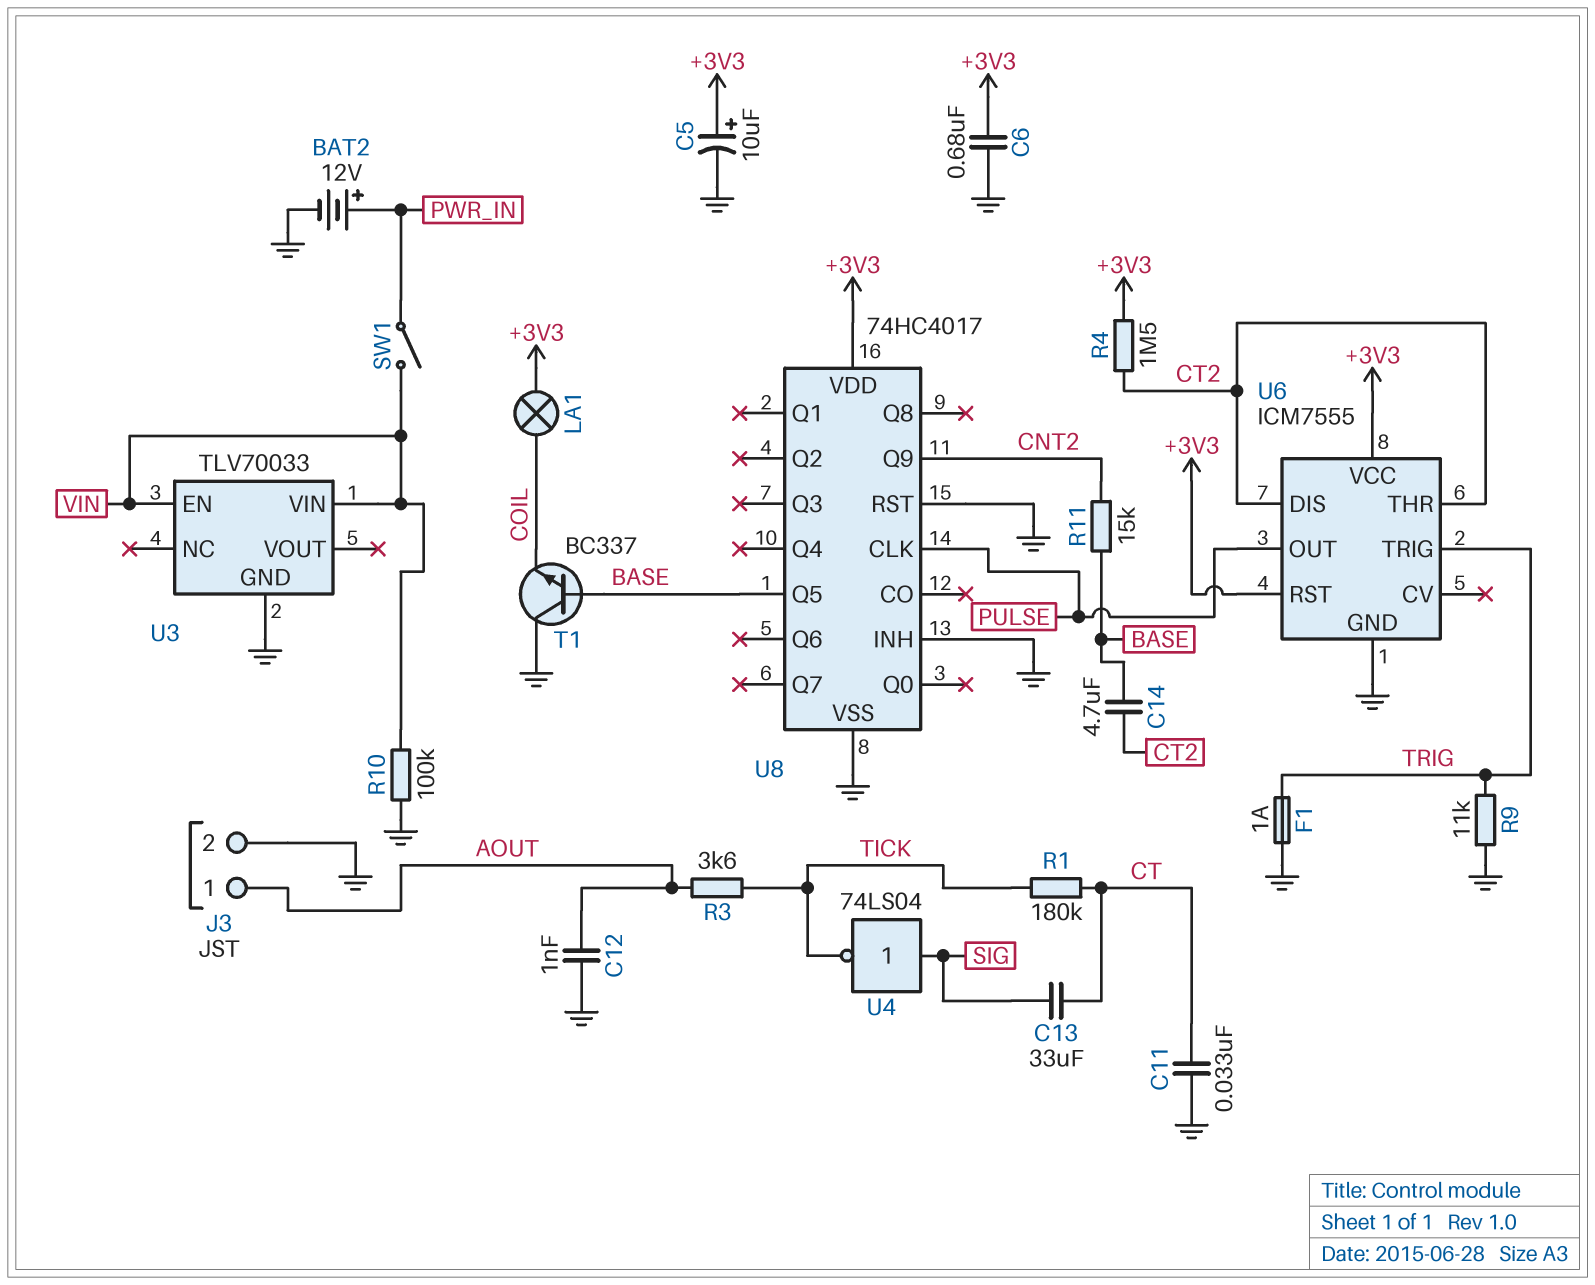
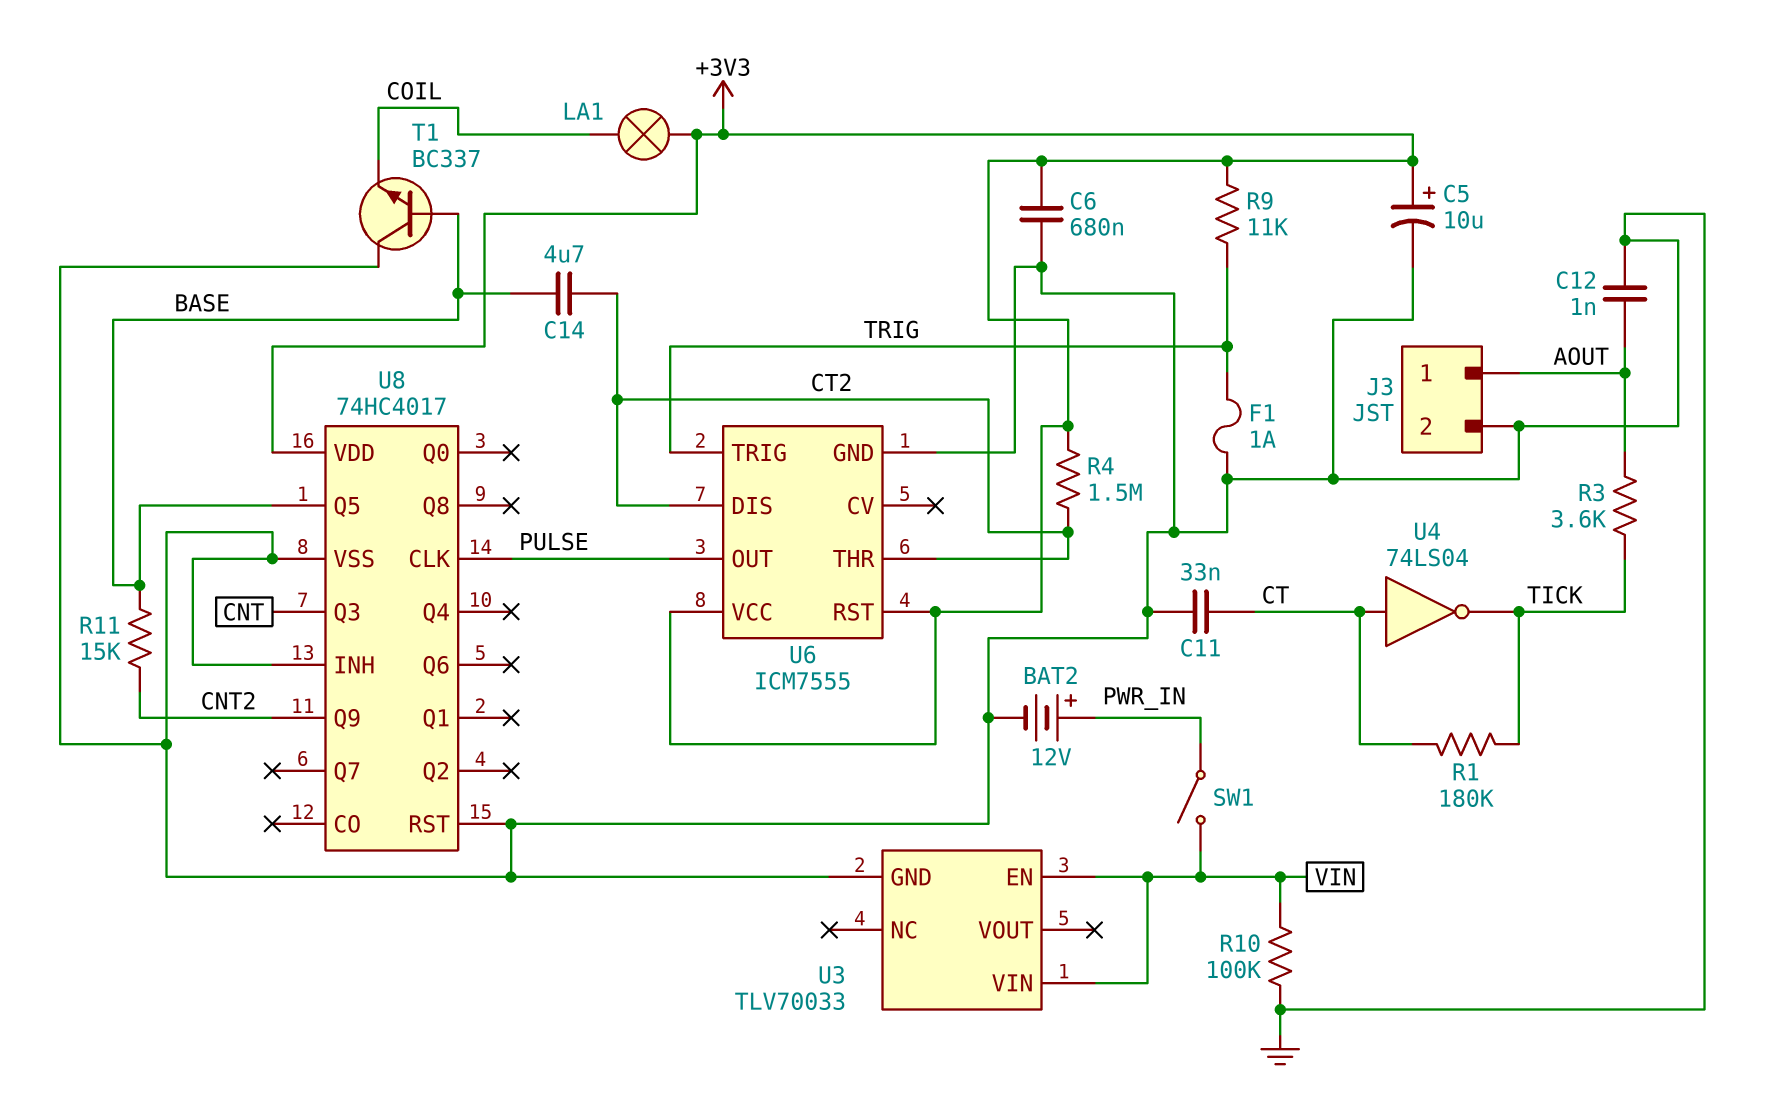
C13: 33uF (CT, SIG) -> none
R9: 11k (GND, TRIG) -> 11k (+3V3, TRIG)
U4: NOT 74LS04 (in SIG, out TICK) -> NOT 74LS04 (in CT, out TICK)
U8 pin Q3: none -> CNT

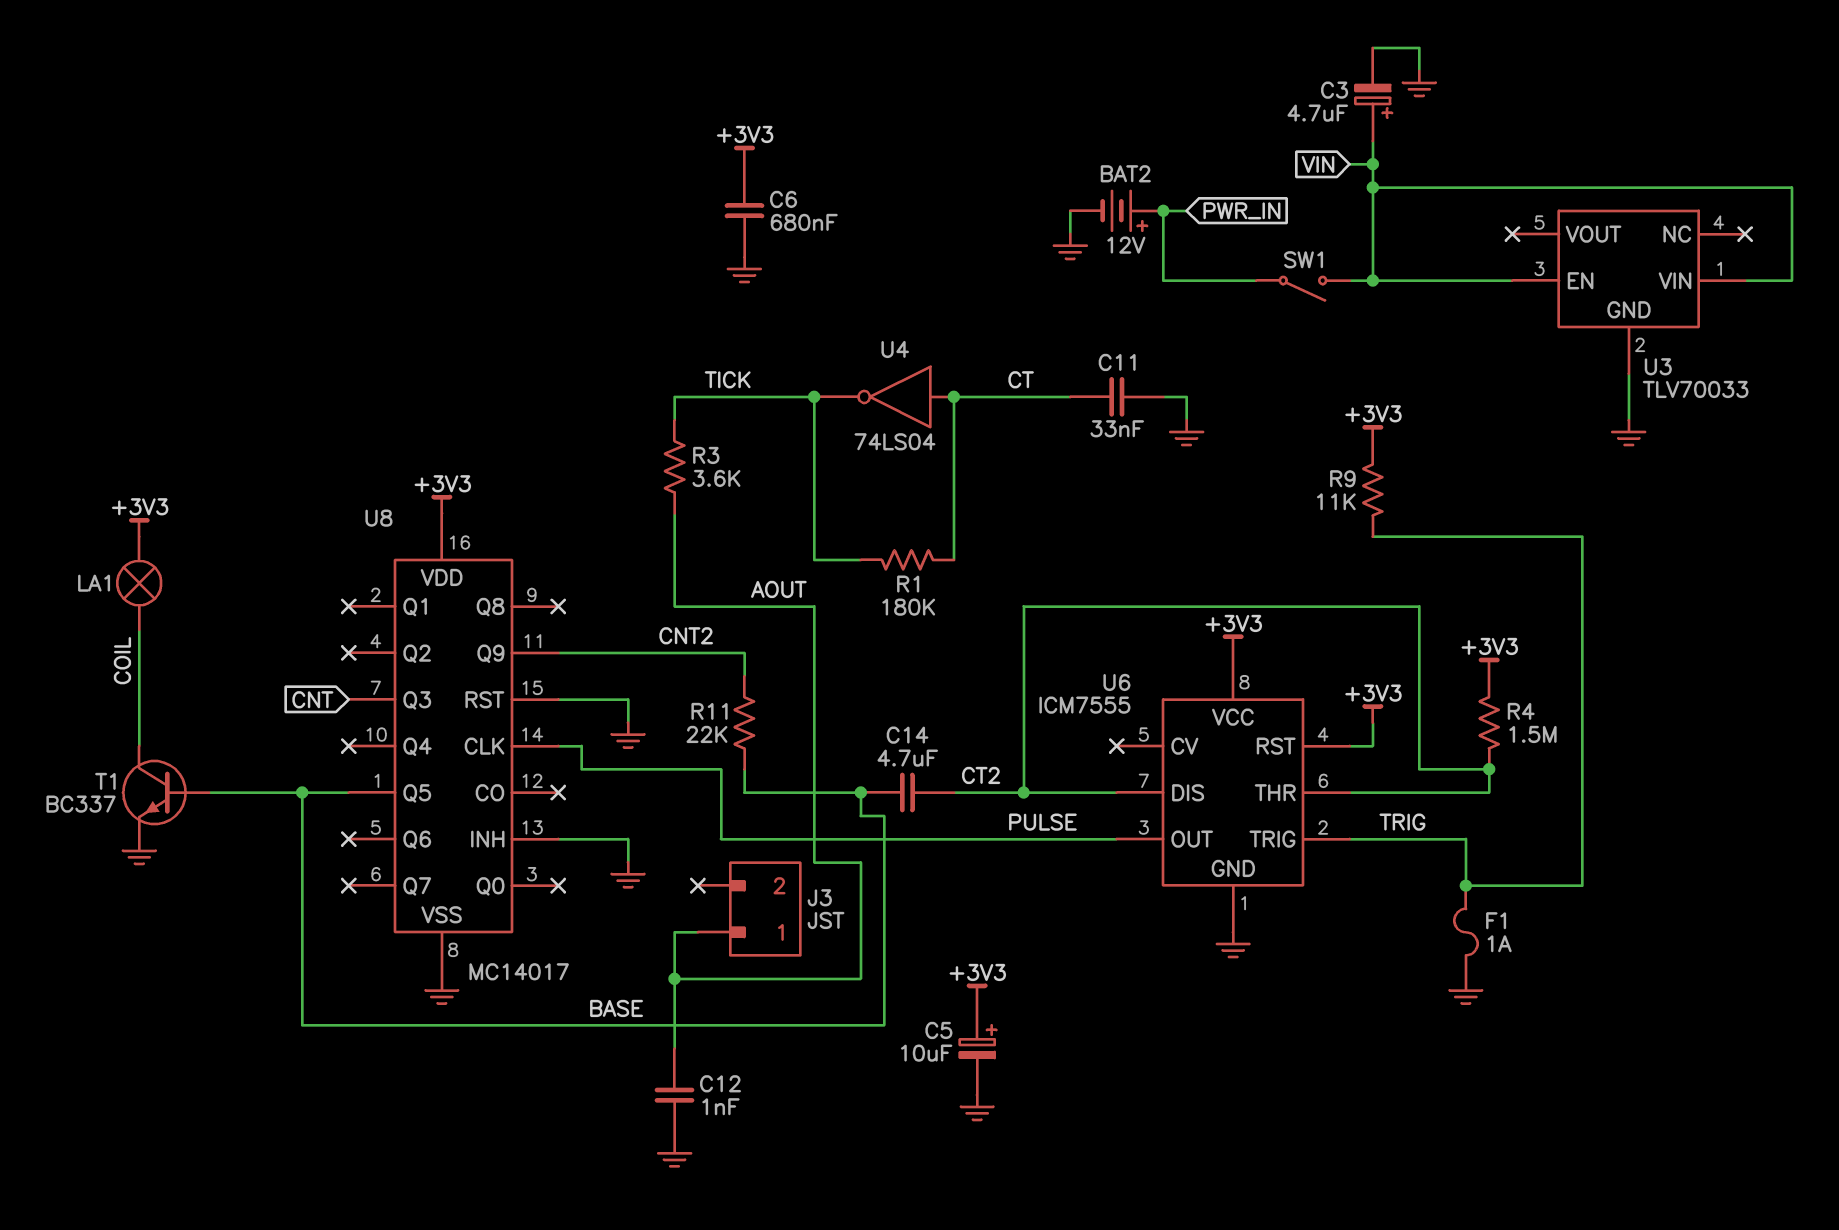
C3: none -> 4.7uF (plus VIN, minus GND)
J3 pin 2: GND -> none
R10: 100k (GND, VIN) -> none
R11: 15k (BASE, CNT2) -> 22k (BASE, CNT2)
T1: NPN BC337 (B BASE, C GND, E COIL) -> NPN BC337 (B BASE, C COIL, E GND)
U8: 74HC4017 -> MC14017

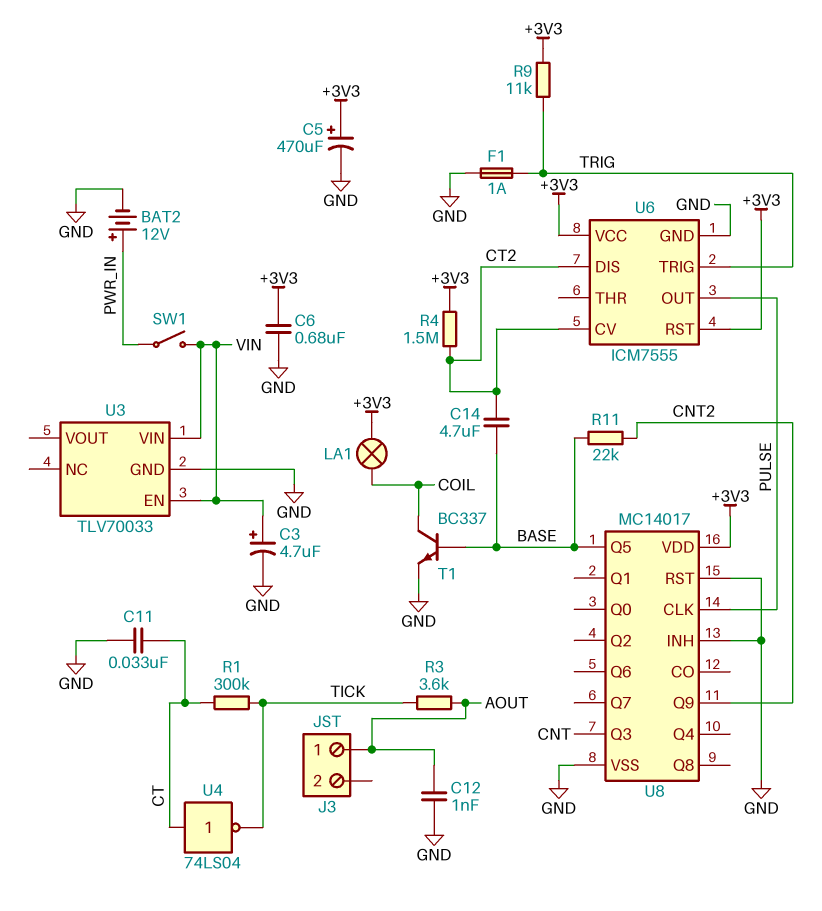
C5: 10uF (plus +3V3, minus GND) -> 470uF (plus +3V3, minus GND)
R1: 180k (CT, TICK) -> 300k (CT, TICK)
U6 pin CV: none -> CT2
U6 pin THR: CT2 -> none

